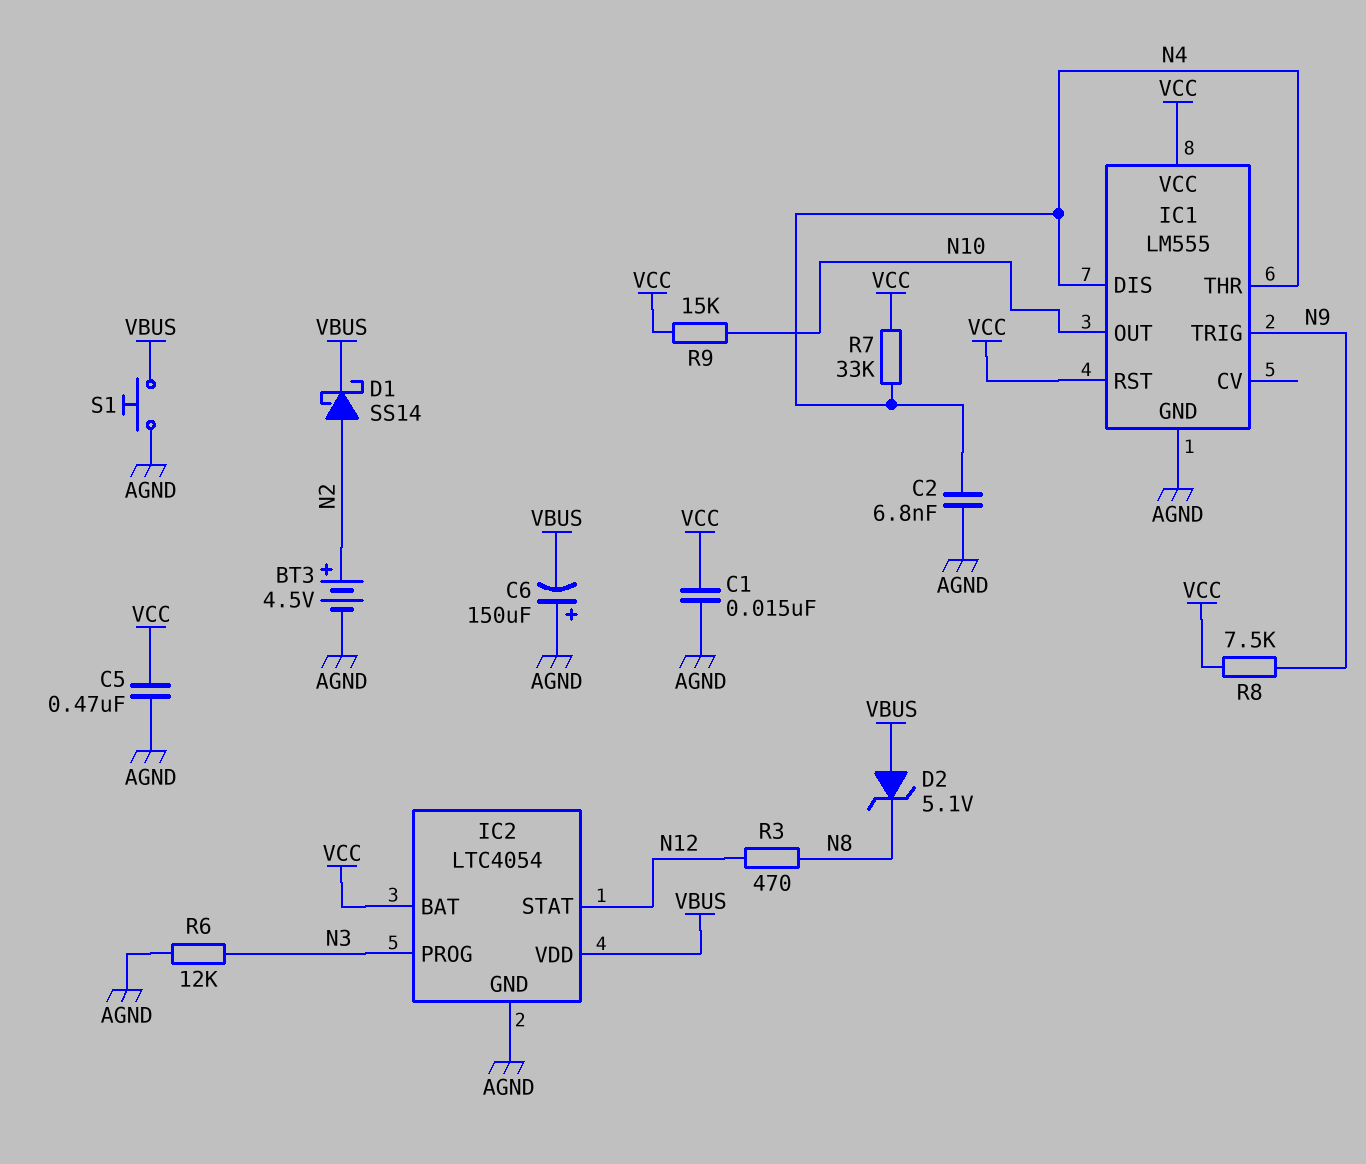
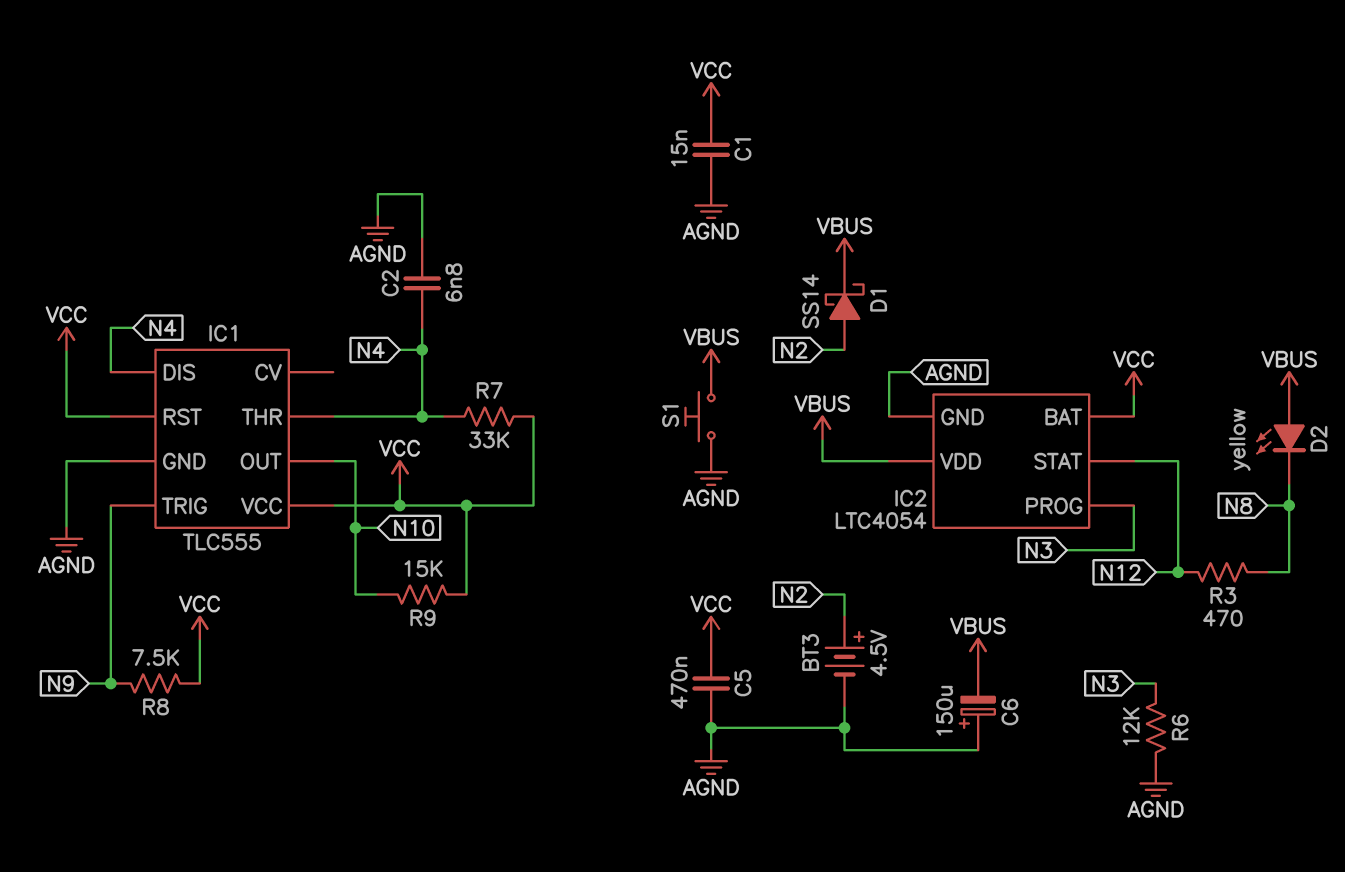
D2: zener 5.1V (A VBUS, K N8) -> LED yellow (A VBUS, K N8)
IC1: LM555 -> TLC555

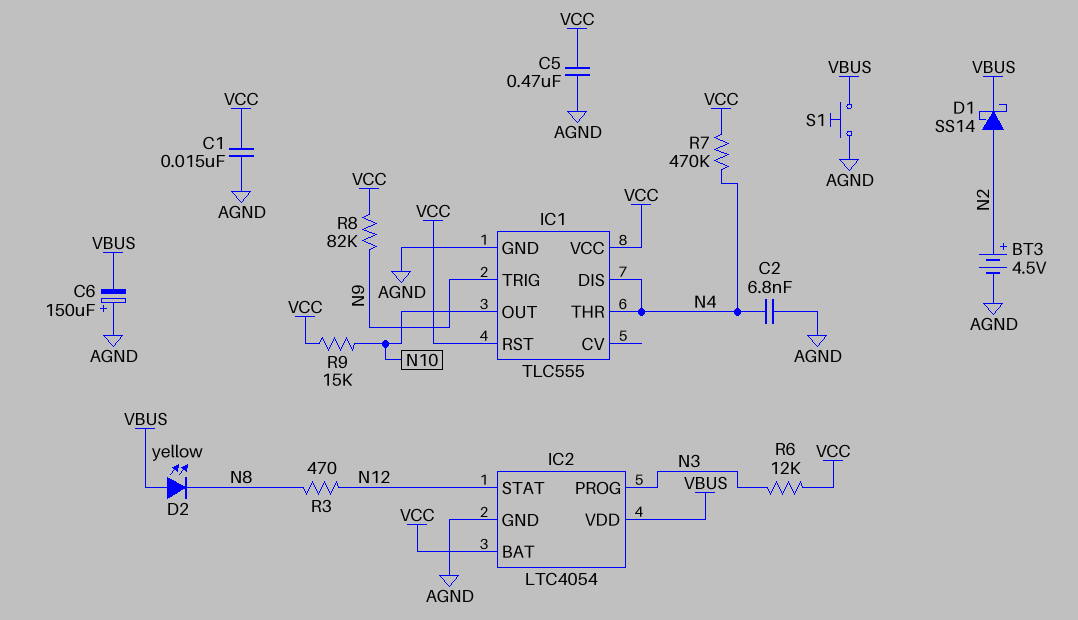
R6: 12k (AGND, N3) -> 12k (N3, VCC)
R7: 33k (N4, VCC) -> 470k (N4, VCC)
R8: 7.5k (N9, VCC) -> 82k (N9, VCC)

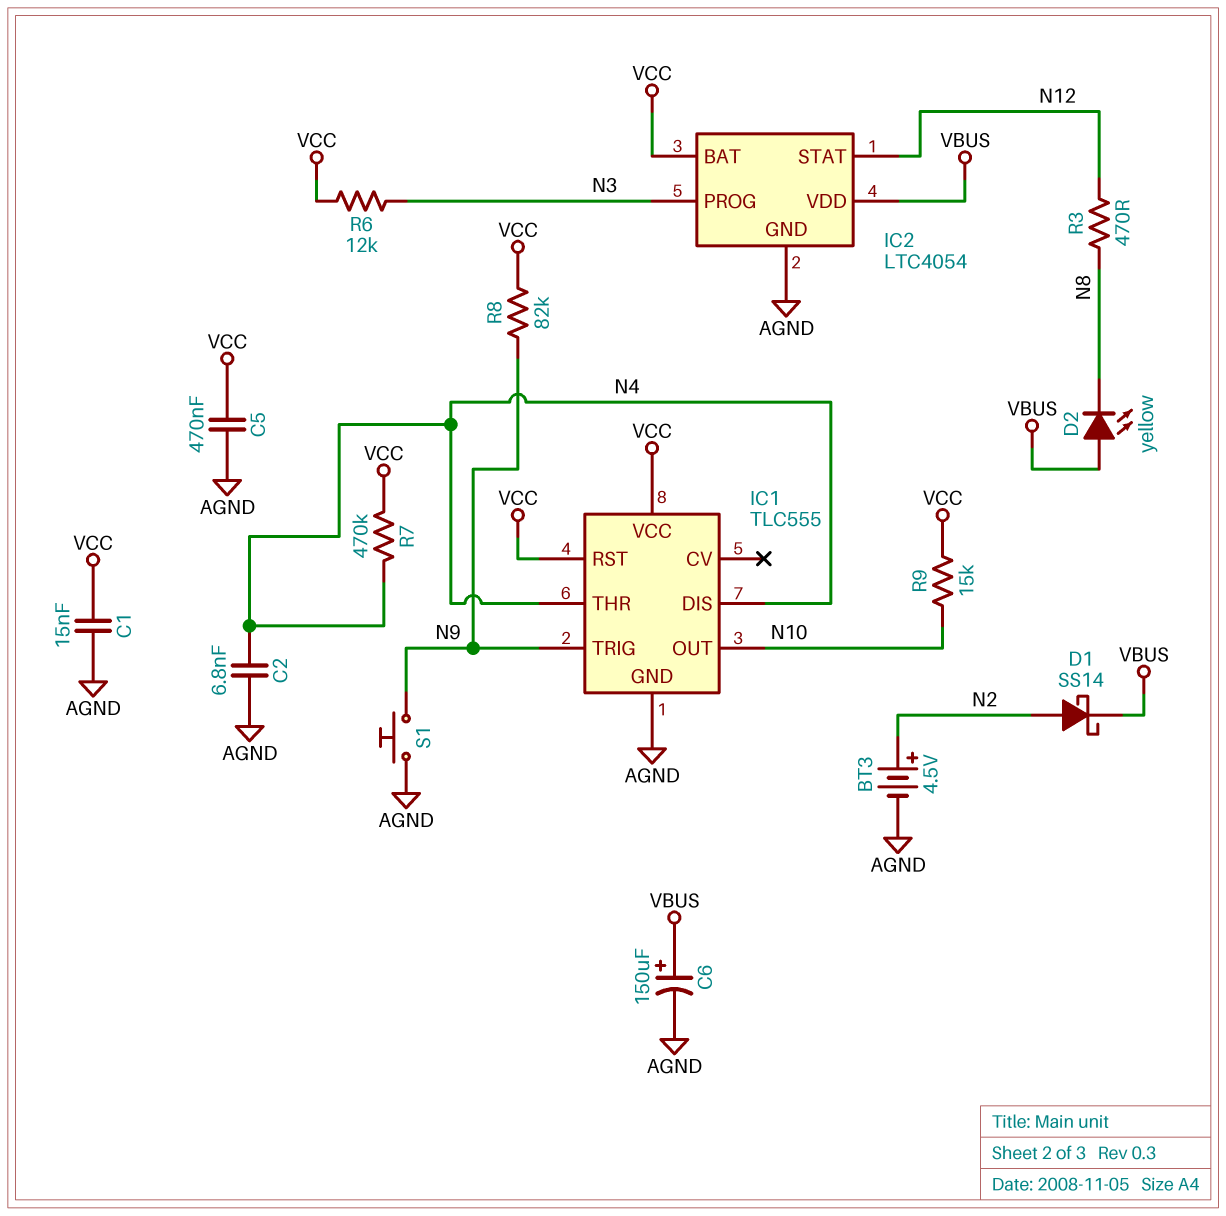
C6: 150uF (plus AGND, minus VBUS) -> 150uF (plus VBUS, minus AGND)
S1: button (AGND, VBUS) -> button (AGND, N9)

